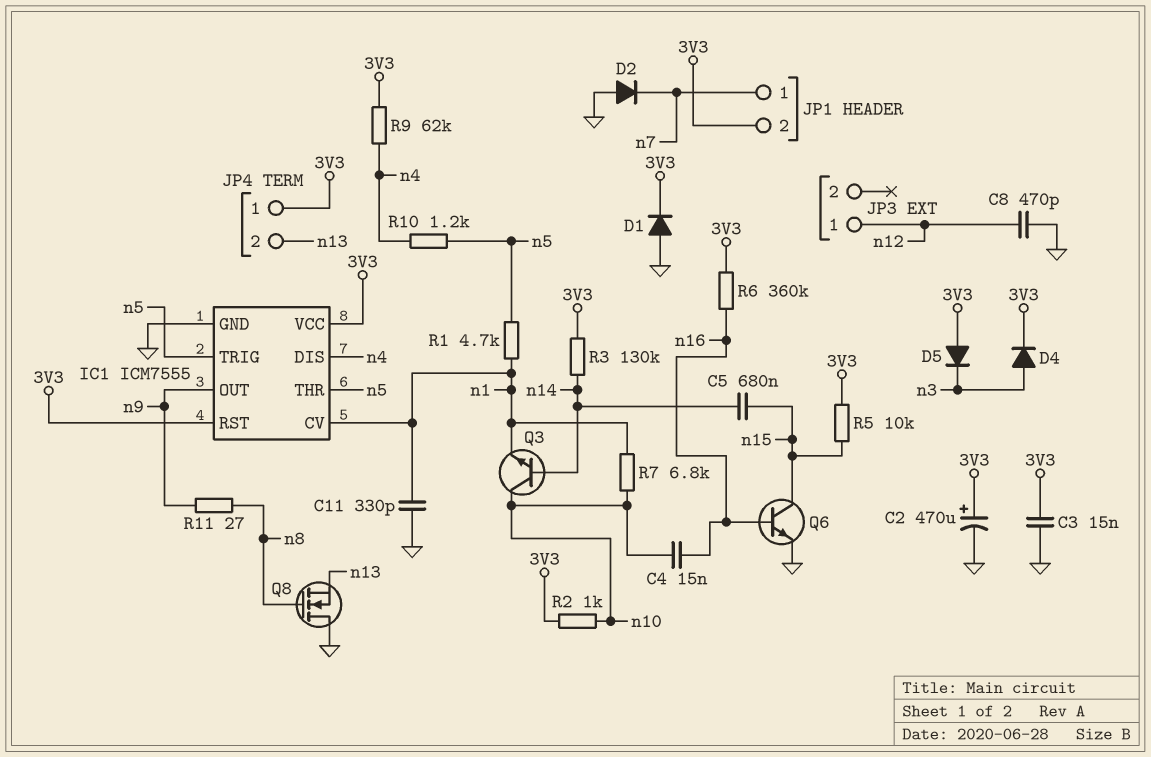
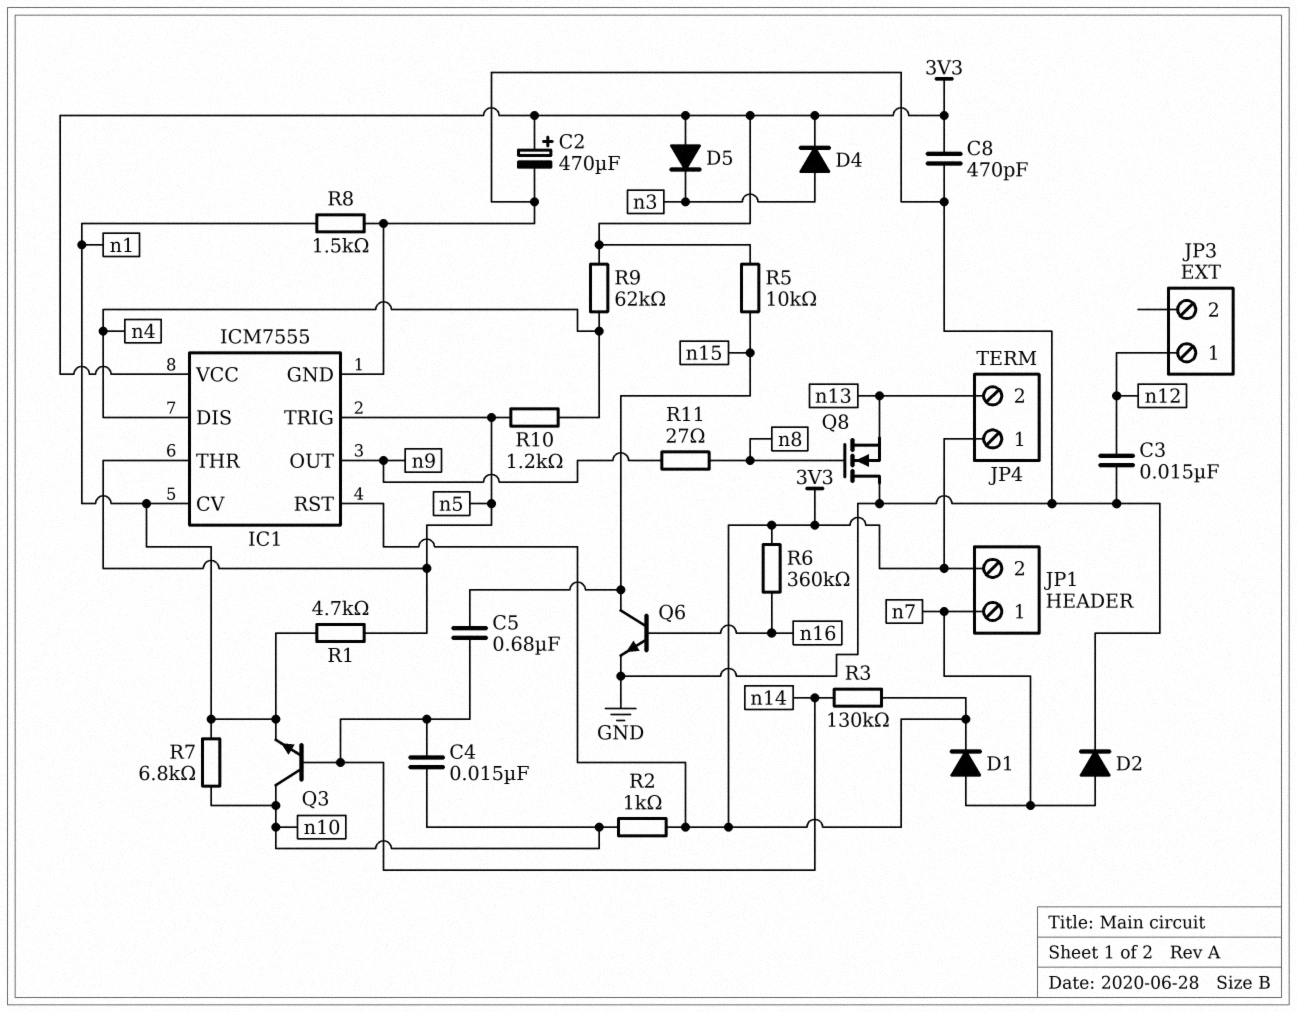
C3: 15nF (3V3, GND) -> 15nF (GND, n12)
C4: 15nF (n10, n16) -> 15nF (n10, n14)
C8: 470pF (GND, n12) -> 470pF (3V3, GND)
C11: 330pF (GND, n1) -> none
D1: diode (A GND, K 3V3) -> diode (A n7, K 3V3)
D2: diode (A GND, K n7) -> diode (A n7, K GND)
R8: none -> 1.5k (GND, n1)

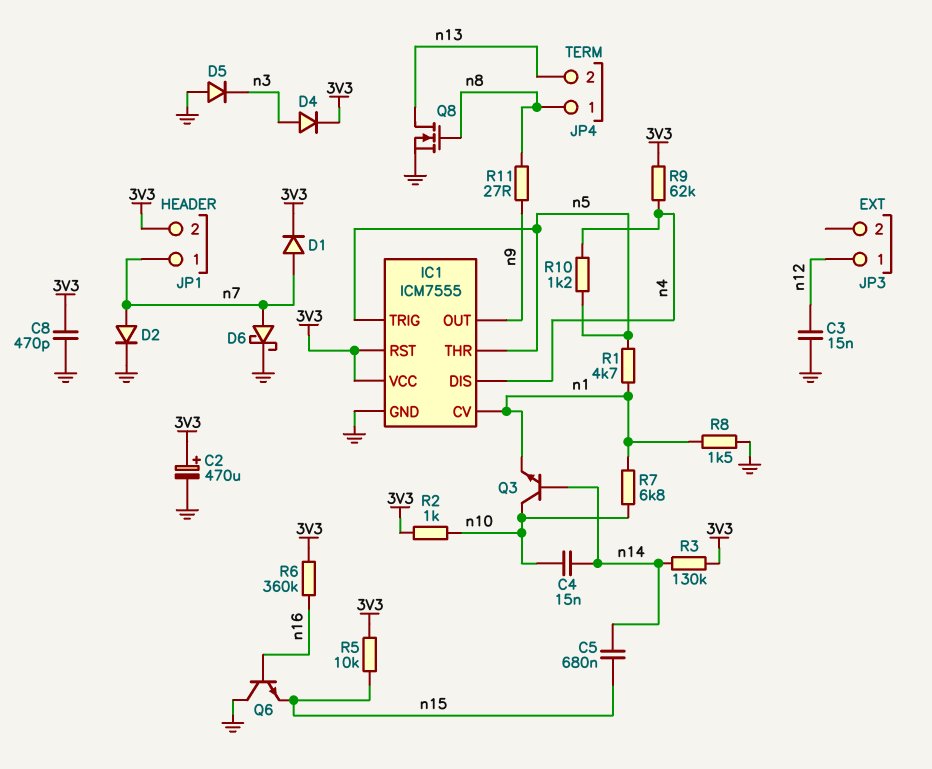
D5: diode (A 3V3, K n3) -> diode (A GND, K n3)
D6: none -> schottky (A n7, K GND)
JP4 pin 1: 3V3 -> n8
Q6: NPN (B n16, C n15, E GND) -> NPN (B n16, C GND, E n15)
Q8: NMOS (G n8, D GND, S n13) -> NMOS (G n8, D n13, S GND)

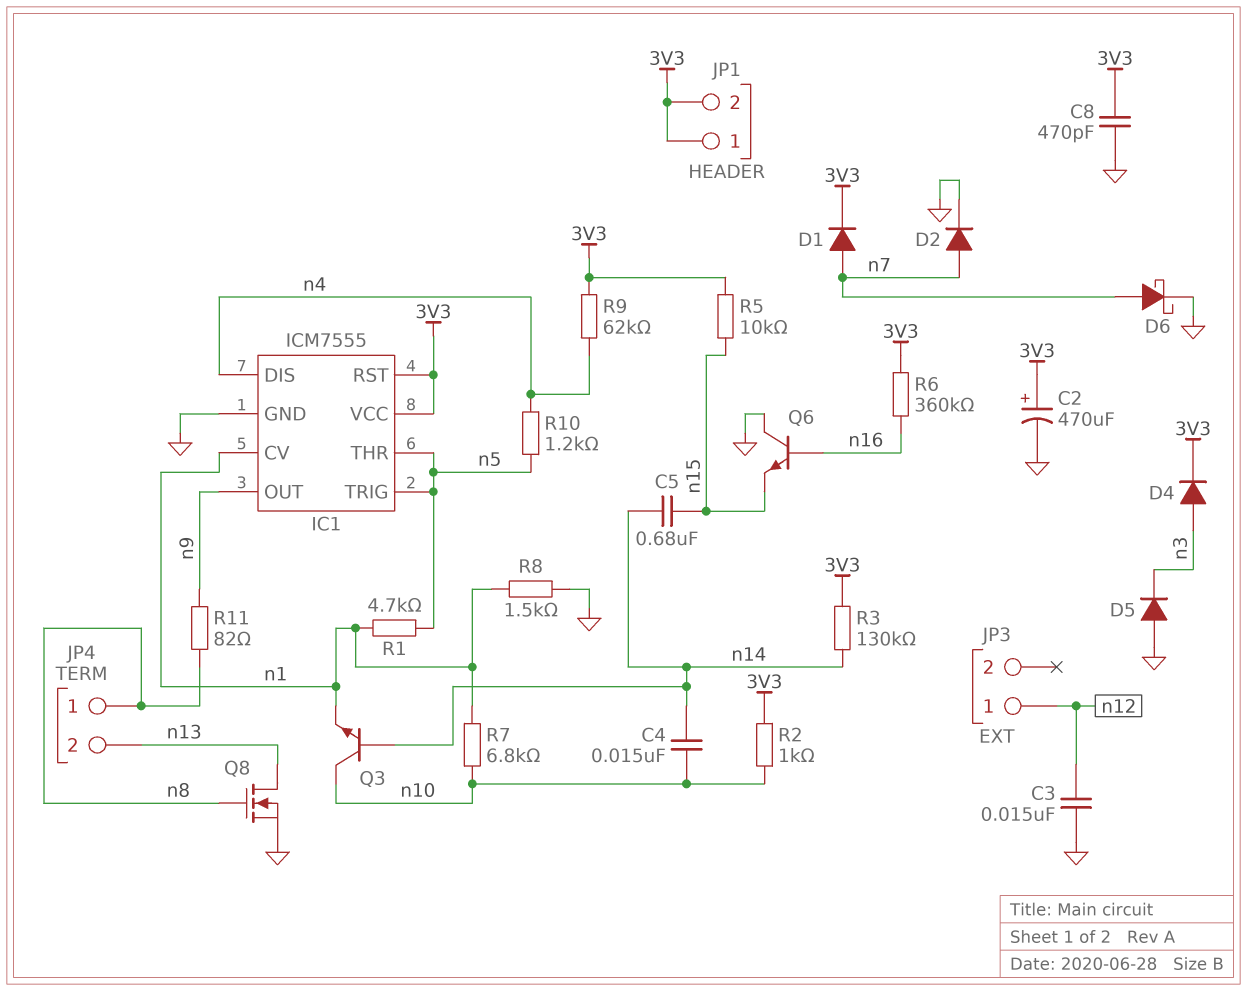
JP1 pin 1: n7 -> 3V3
R11: 27 (n8, n9) -> 82 (n8, n9)

